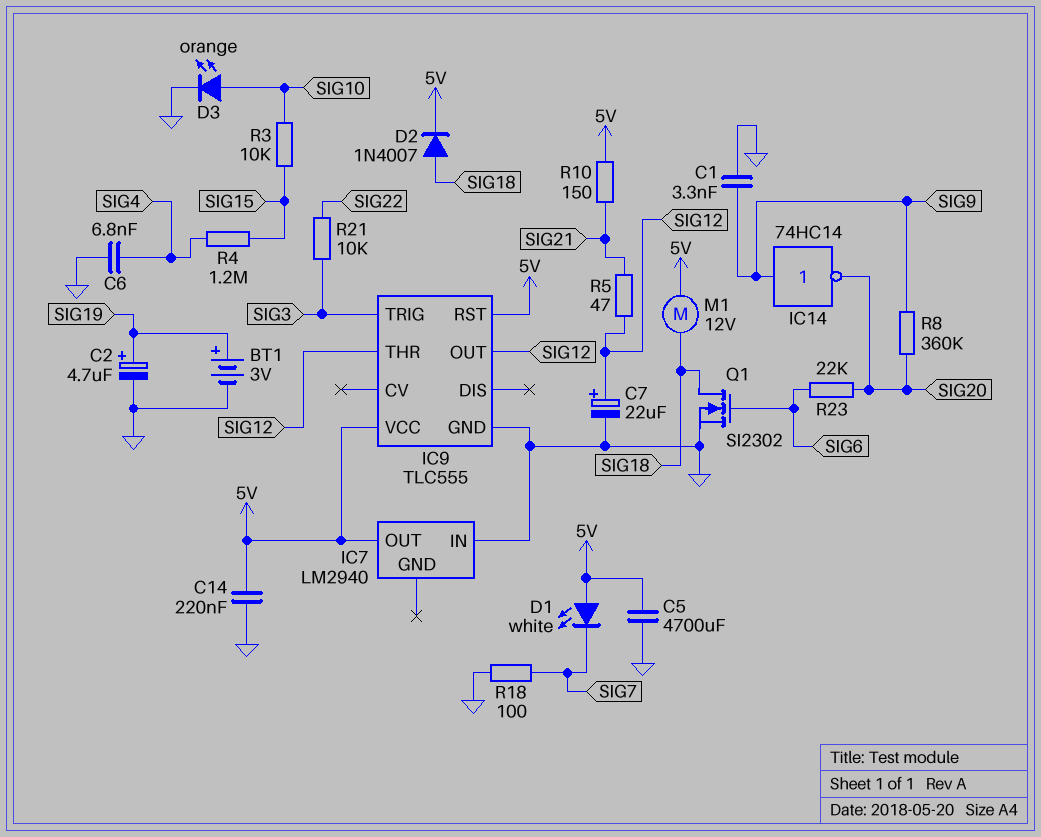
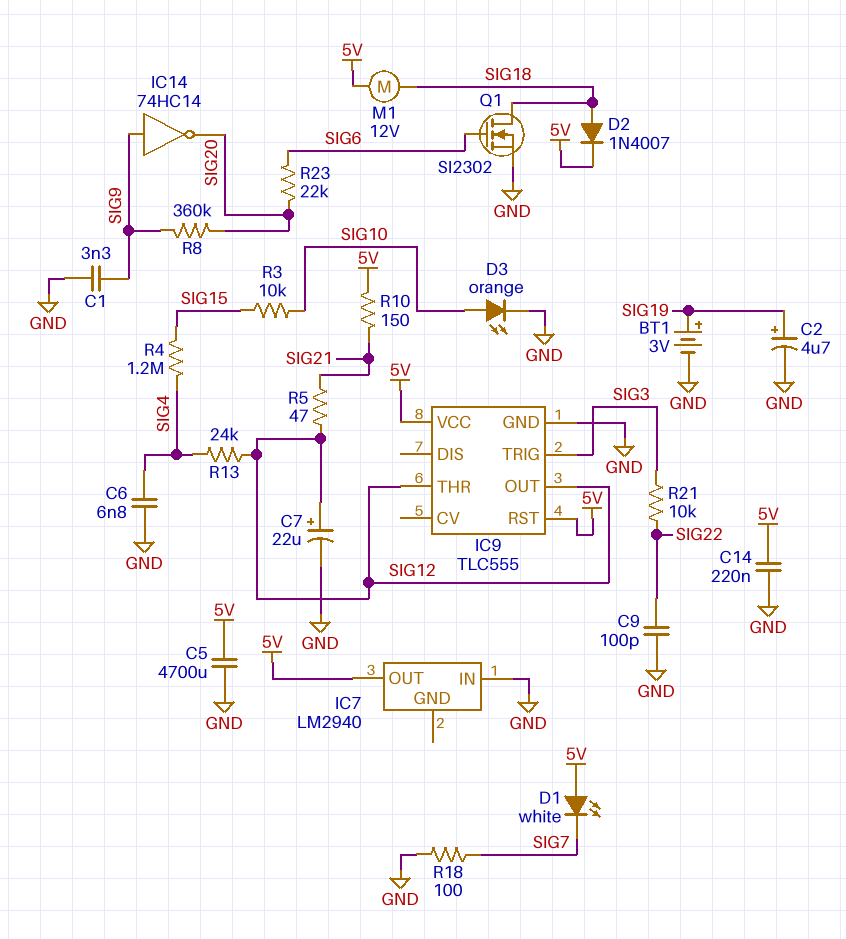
C9: none -> 100pF (GND, SIG22)
R13: none -> 24k (SIG4, SIG12)

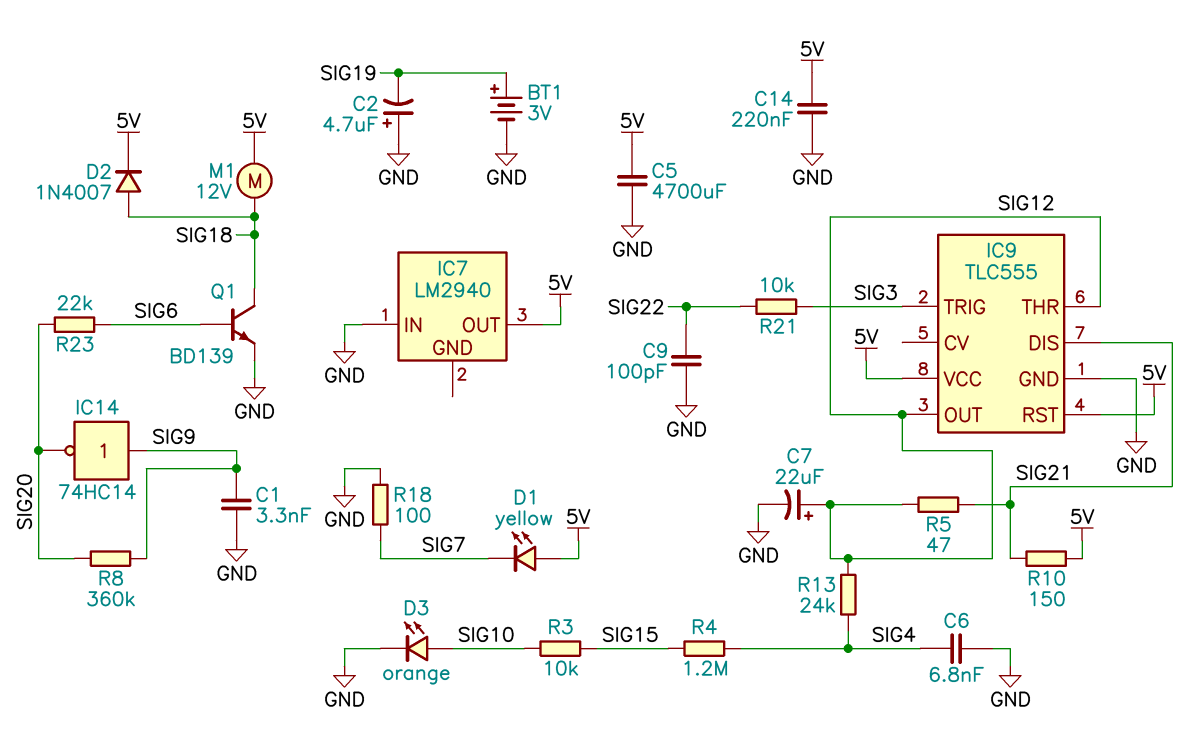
C2: 4.7uF (plus SIG19, minus GND) -> 4.7uF (plus GND, minus SIG19)
D1: LED white (A 5V, K SIG7) -> LED yellow (A 5V, K SIG7)
IC9 pin DIS: none -> SIG21
Q1: NMOS SI2302 (G SIG6, D SIG18, S GND) -> NPN BD139 (B SIG6, C SIG18, E GND)

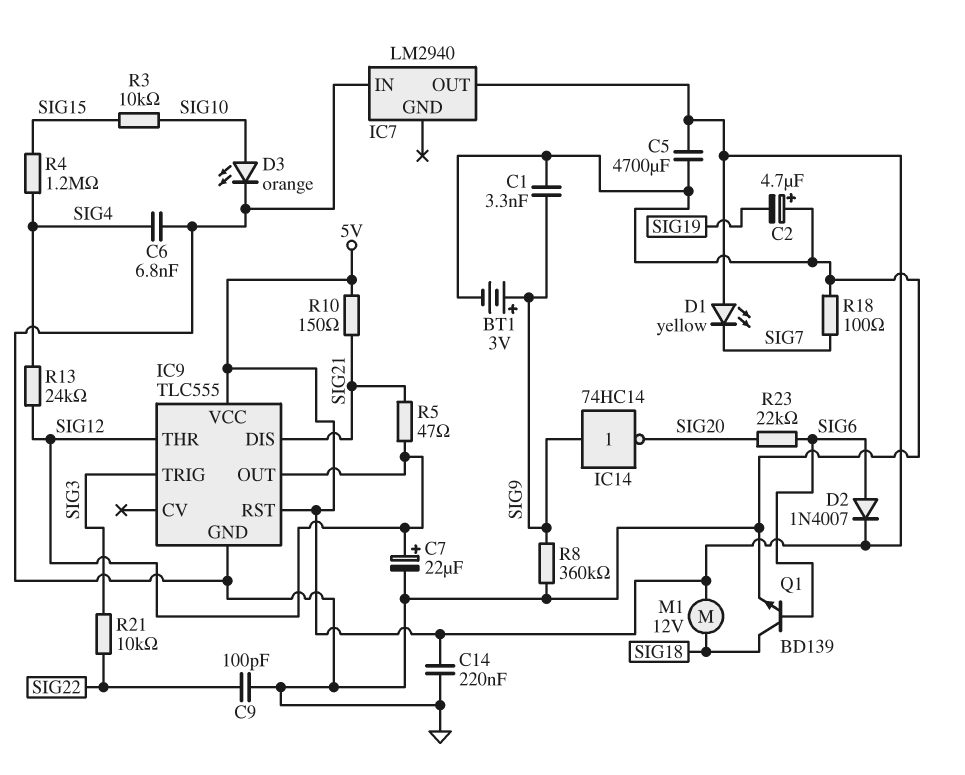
BT1: 3V (plus SIG19, minus GND) -> 3V (plus SIG9, minus GND)
D2: diode 1N4007 (A SIG18, K 5V) -> diode 1N4007 (A SIG6, K 5V)
R8: 360k (SIG9, SIG20) -> 360k (GND, SIG9)

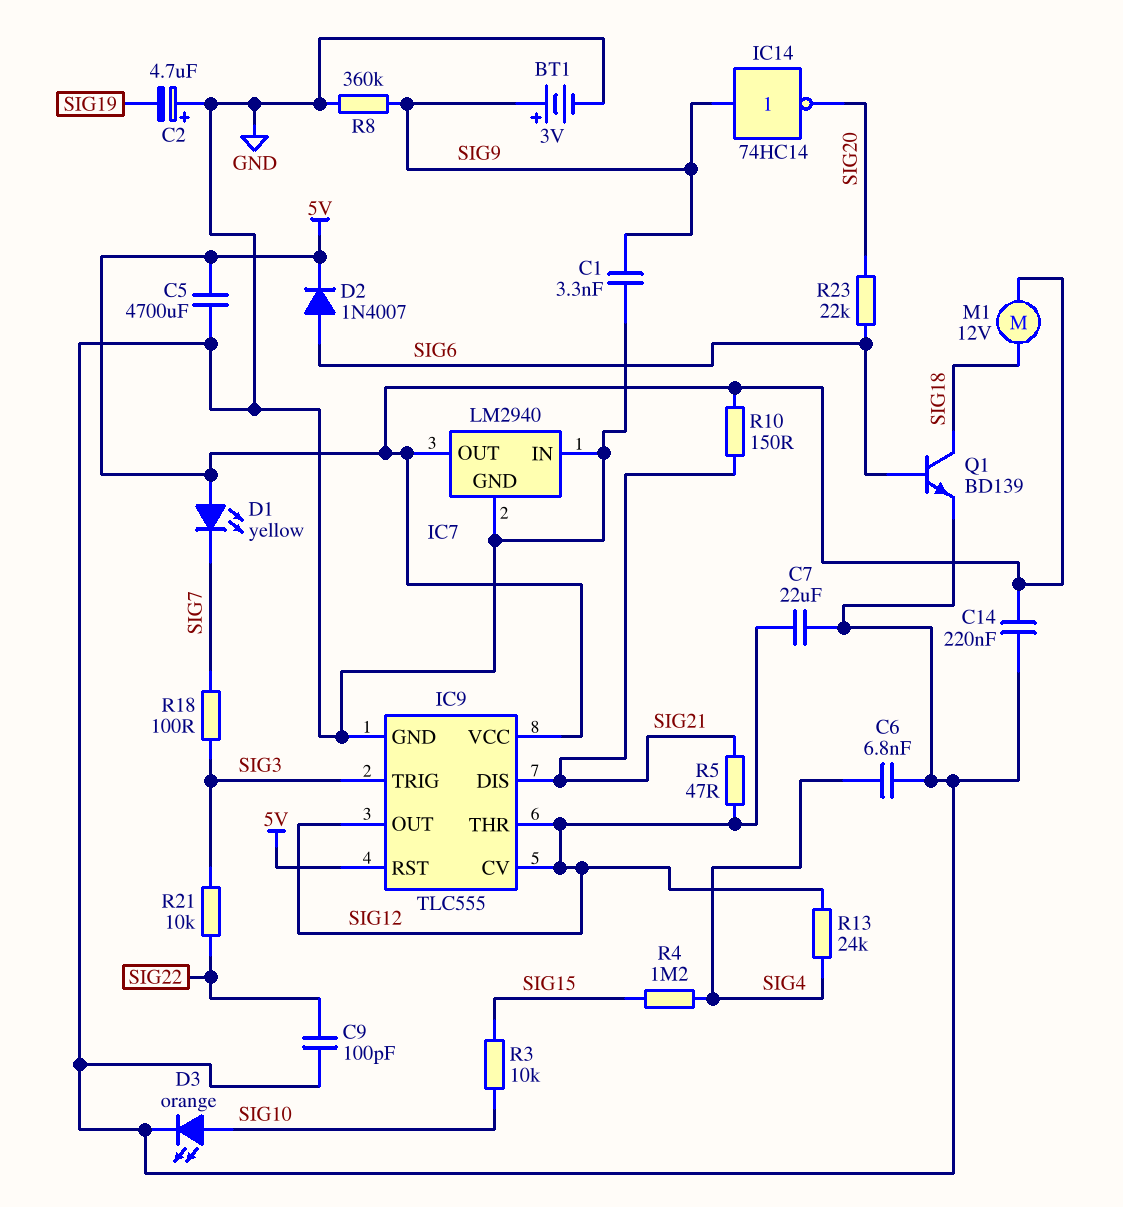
C7: 22uF (plus SIG12, minus GND) -> 22uF (GND, SIG12)
IC7 pin GND: none -> GND
IC9 pin CV: none -> SIG12
R18: 100 (GND, SIG7) -> 100 (SIG3, SIG7)

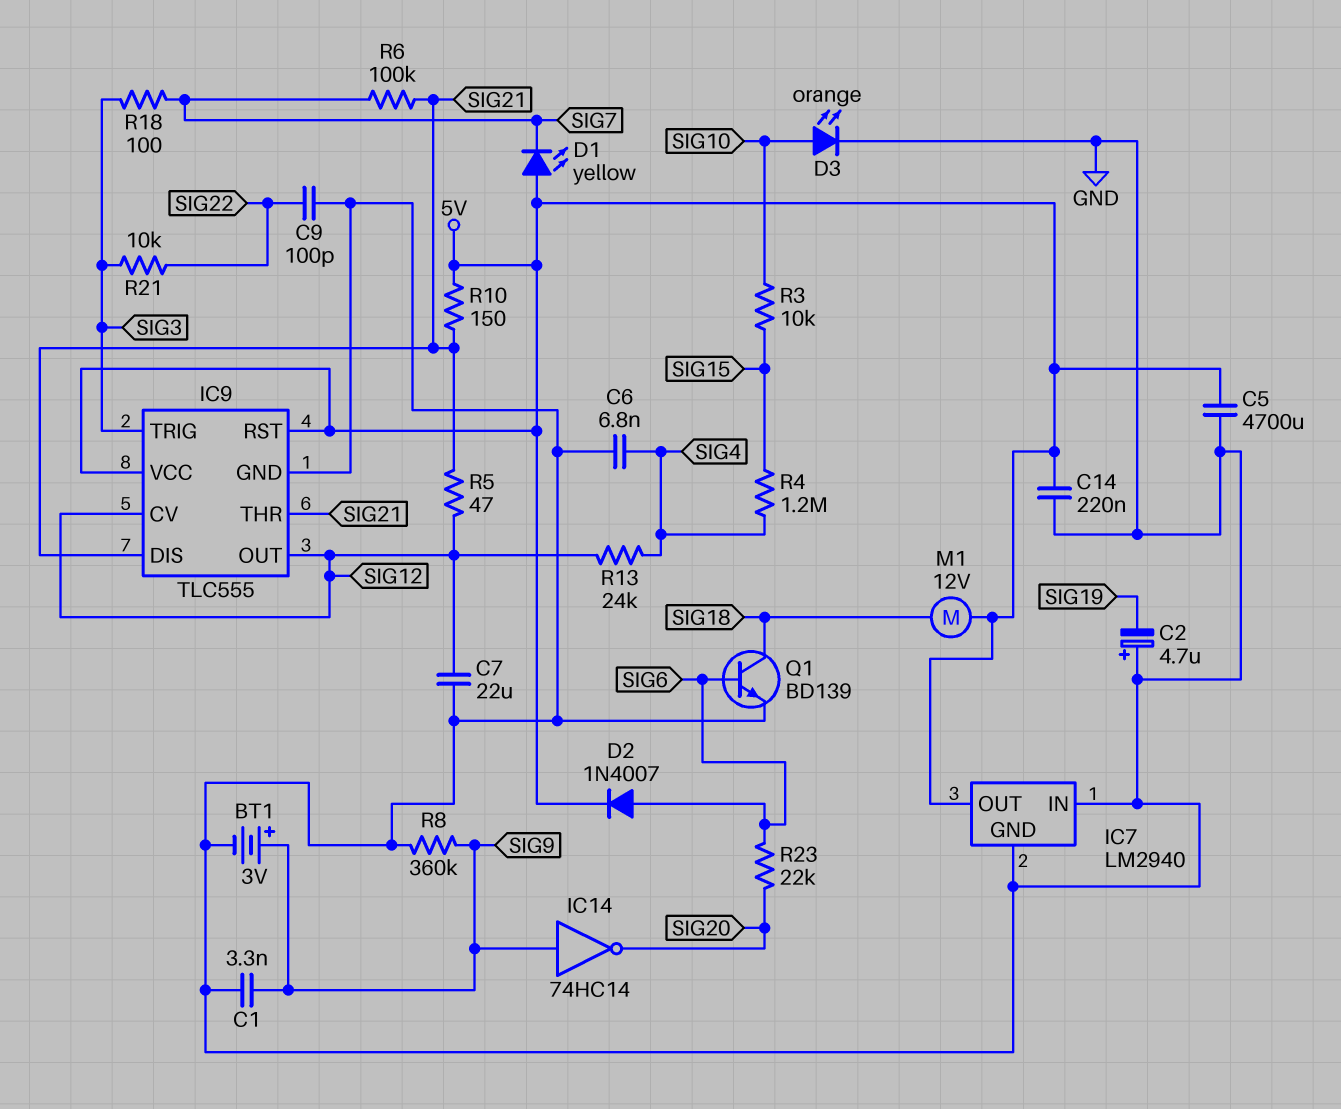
IC9 pin THR: SIG12 -> SIG21
R6: none -> 100k (SIG7, SIG21)

